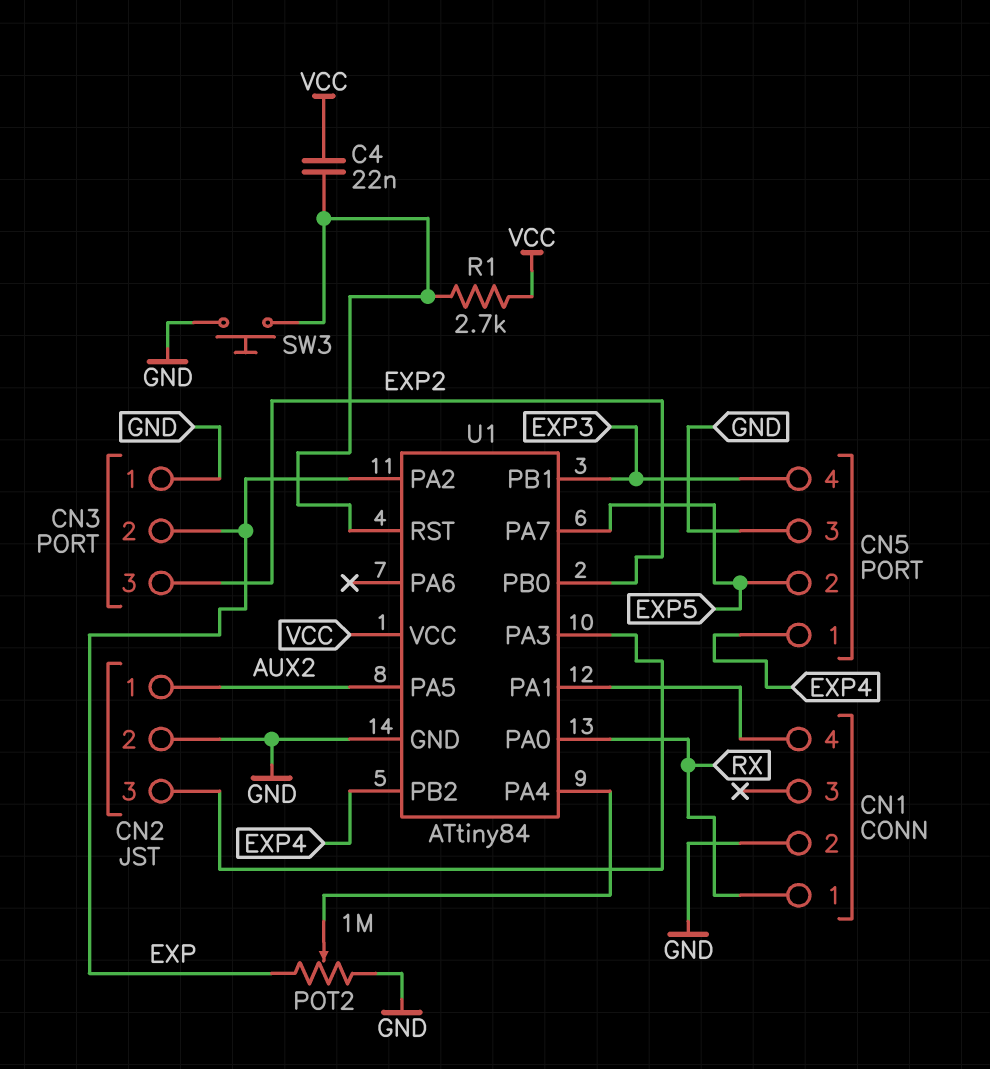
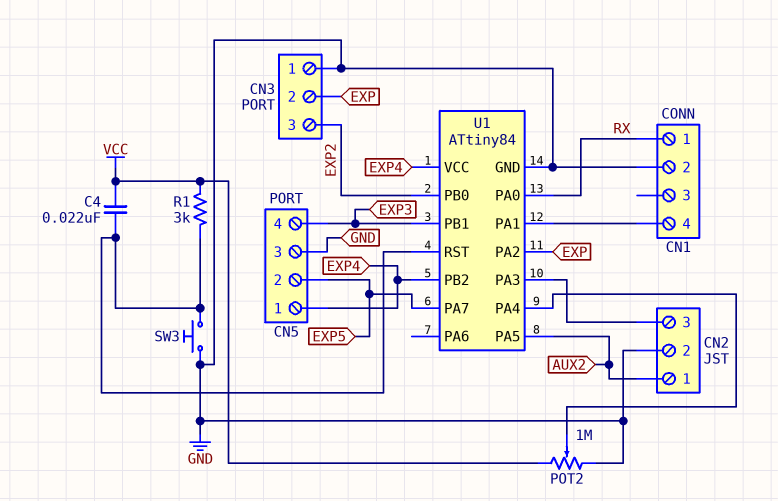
POT2: 1M (EXP, GND, wiper U1/PA4) -> 1M (GND, VCC, wiper U1/PA4)
R1: 2.7k (U1/RST, VCC) -> 3k (U1/RST, VCC)
U1 pin VCC: VCC -> EXP4

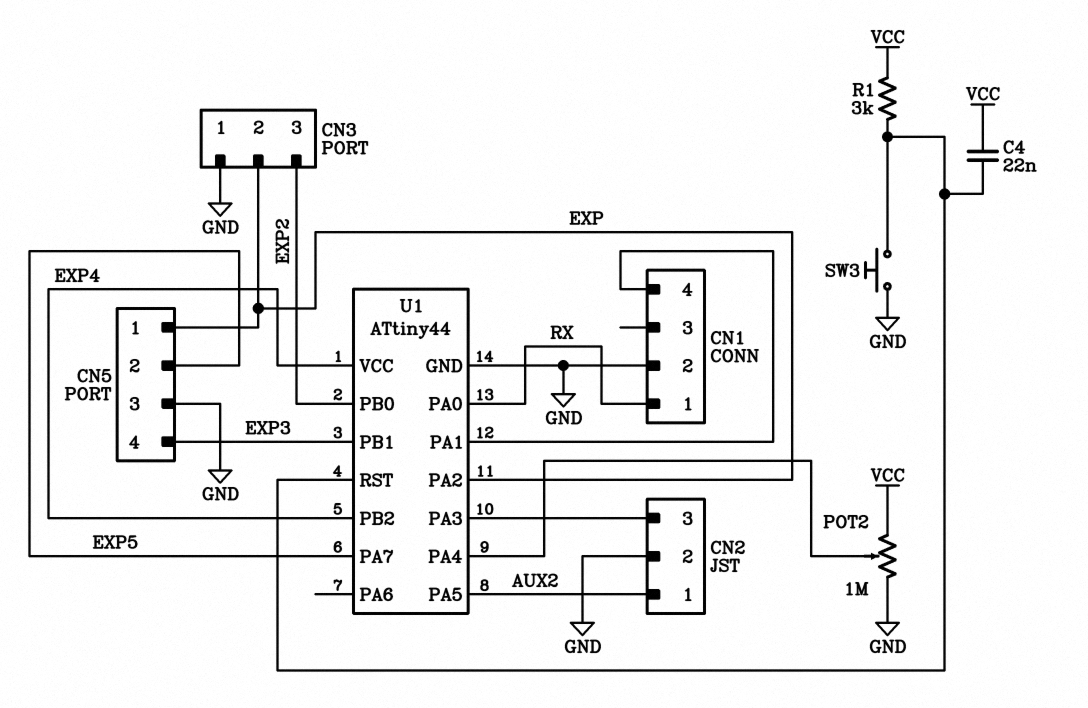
CN5 pin 1: EXP4 -> EXP
U1: ATtiny84 -> ATtiny44

